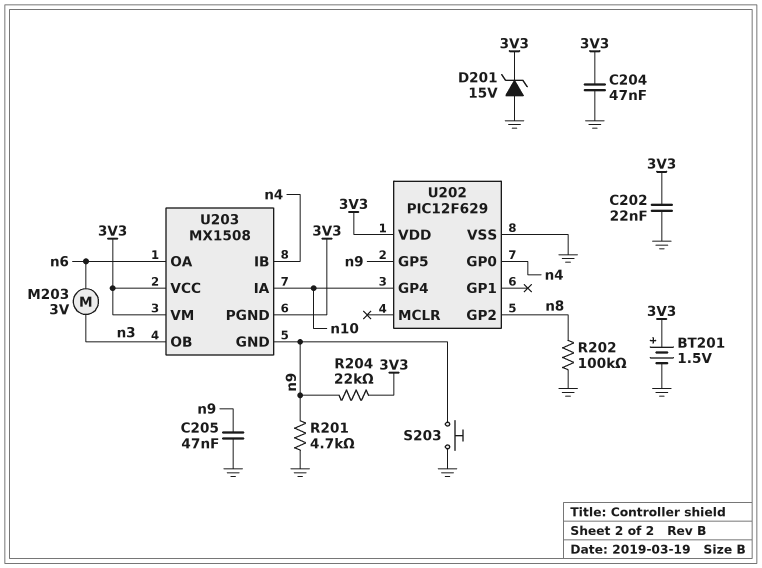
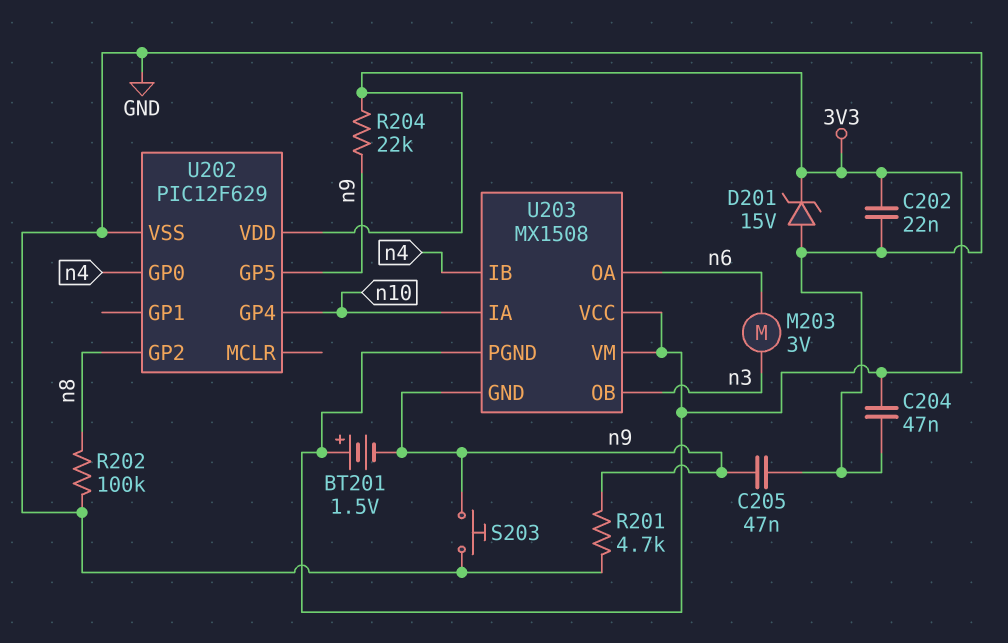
BT201: 1.5V (plus 3V3, minus GND) -> 1.5V (plus 3V3, minus n9)

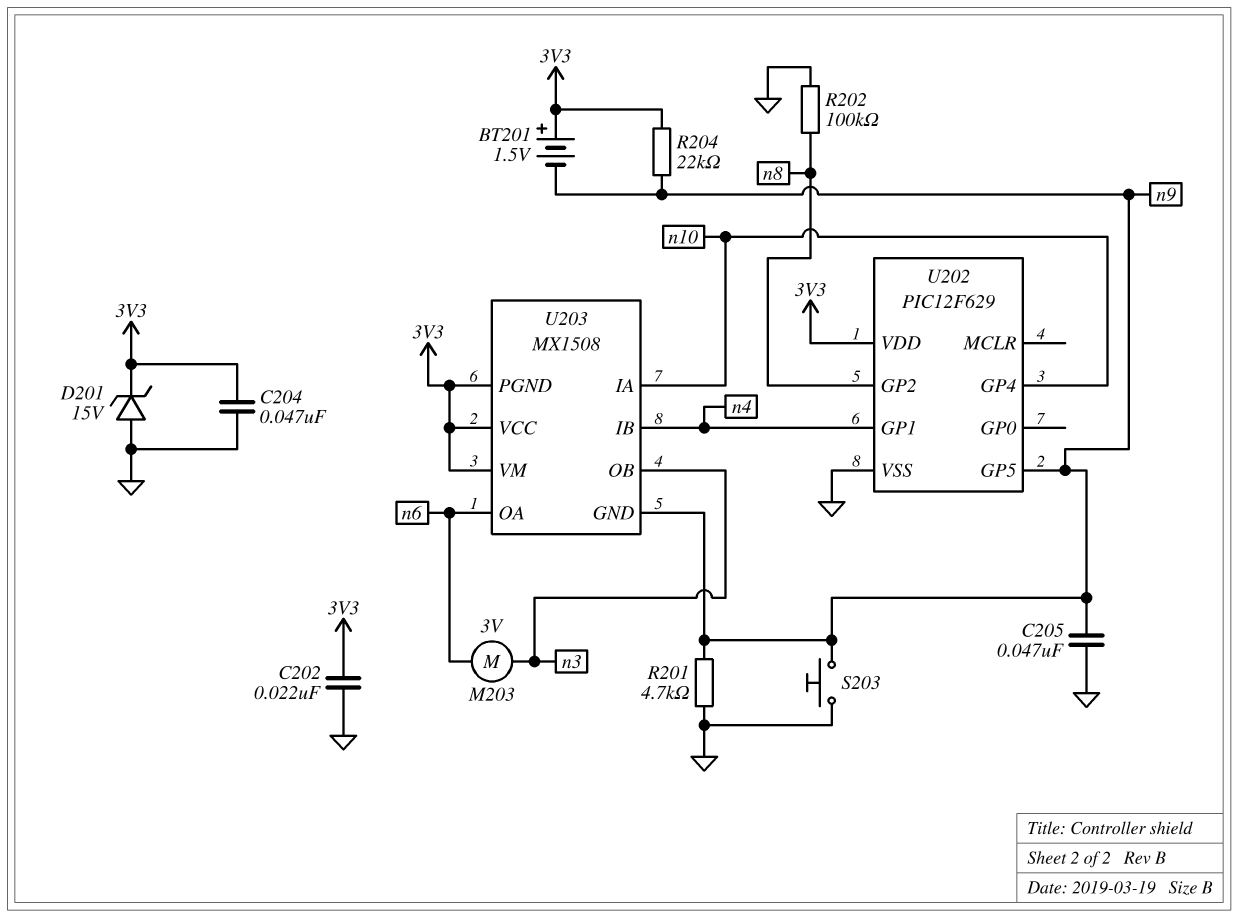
U202 pin GP0: n4 -> none
U202 pin GP1: none -> n4

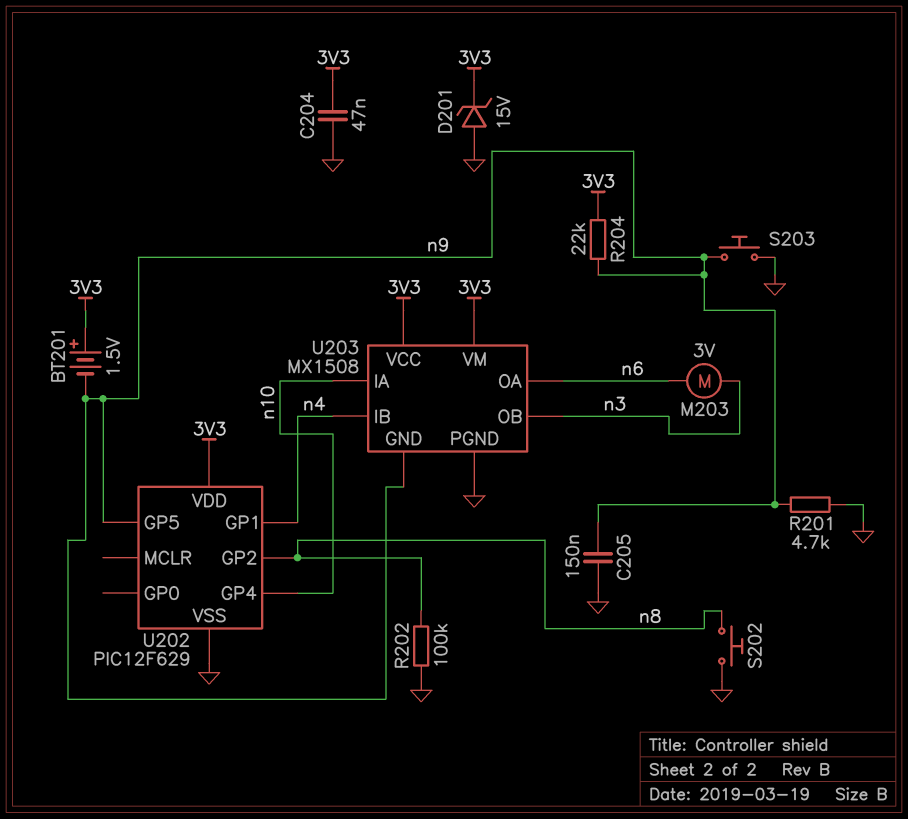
C202: 22nF (3V3, GND) -> none
C205: 47nF (GND, n9) -> 150nF (GND, n9)
S202: none -> button (GND, n8)
U203 pin PGND: 3V3 -> GND

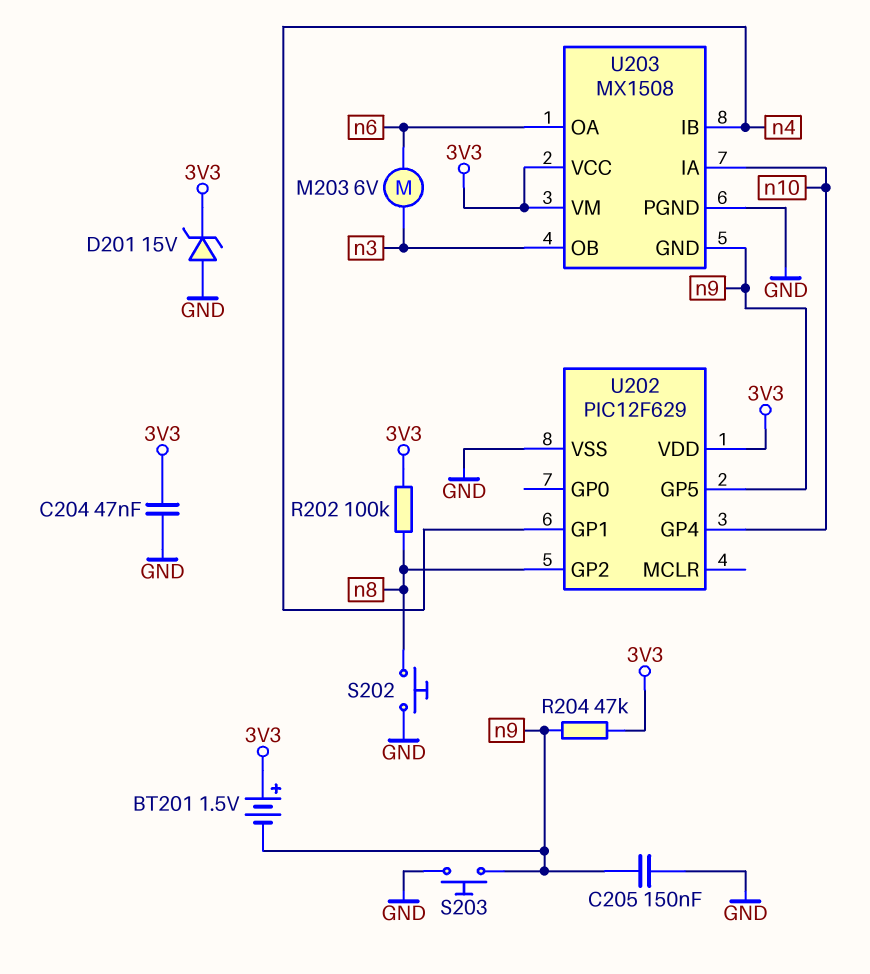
M203: motor 3V (n3, n6) -> motor 6V (n3, n6)
R201: 4.7k (GND, n9) -> none
R202: 100k (GND, n8) -> 100k (3V3, n8)
R204: 22k (3V3, n9) -> 47k (3V3, n9)

